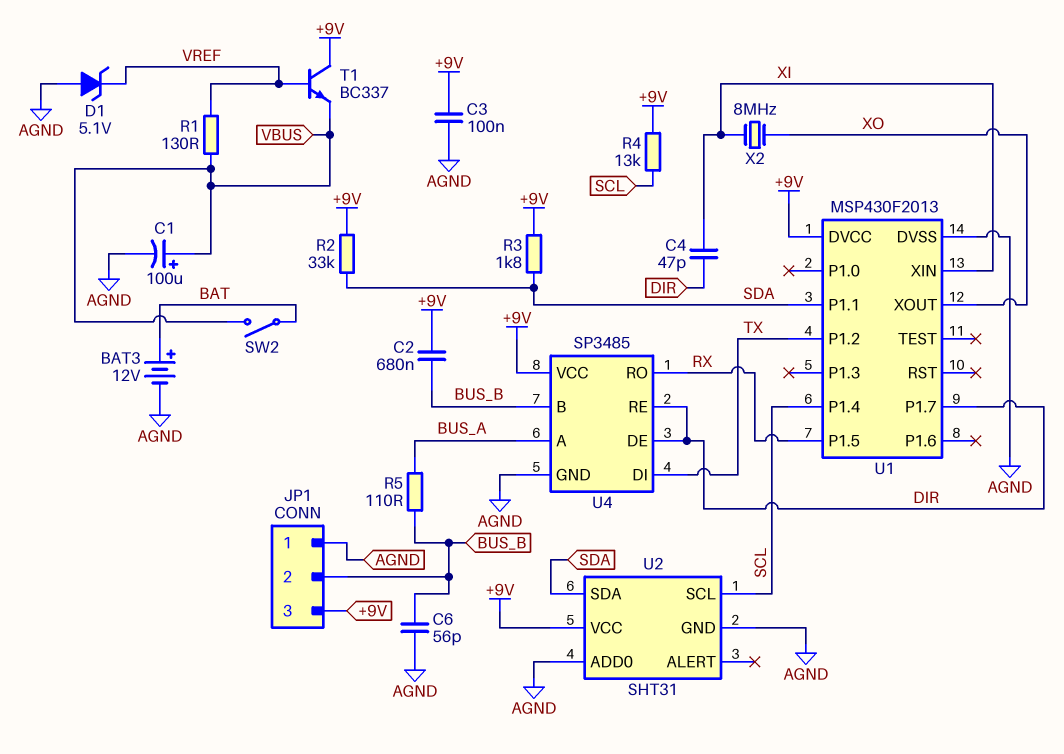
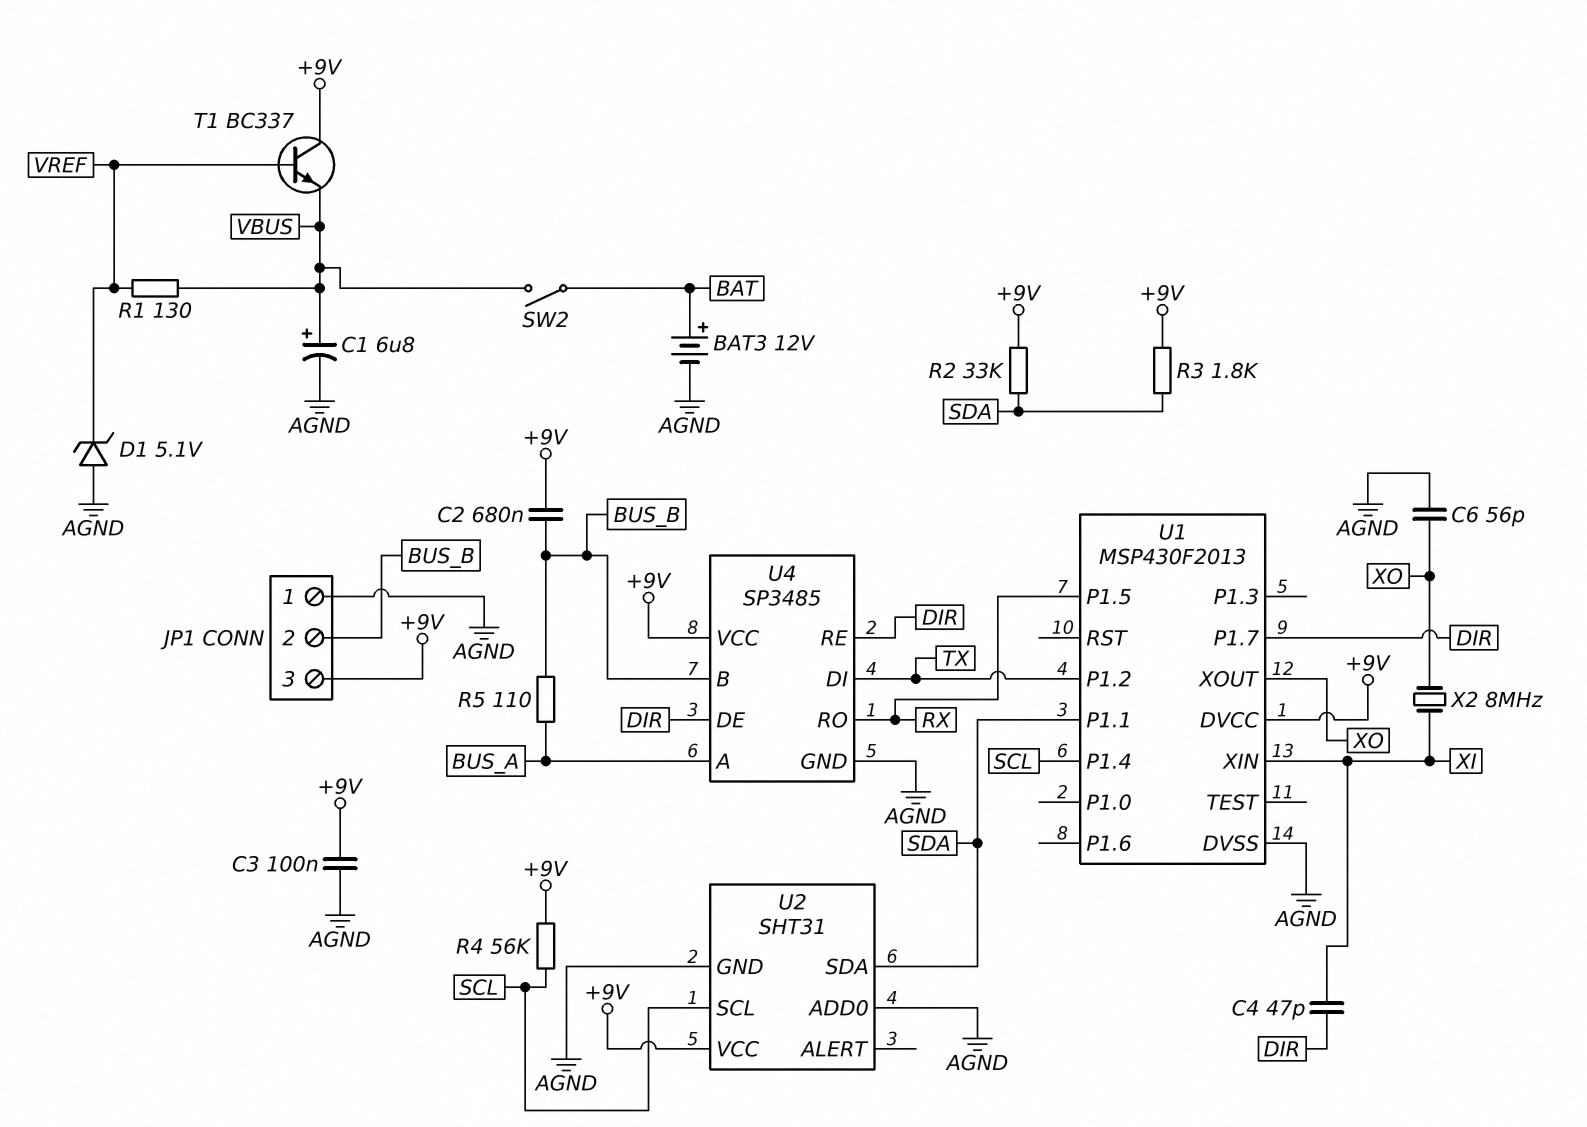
C1: 100uF (plus VBUS, minus AGND) -> 6.8uF (plus VBUS, minus AGND)
C6: 56pF (AGND, BUS_B) -> 56pF (AGND, XO)
R4: 13k (+9V, SCL) -> 56k (+9V, SCL)

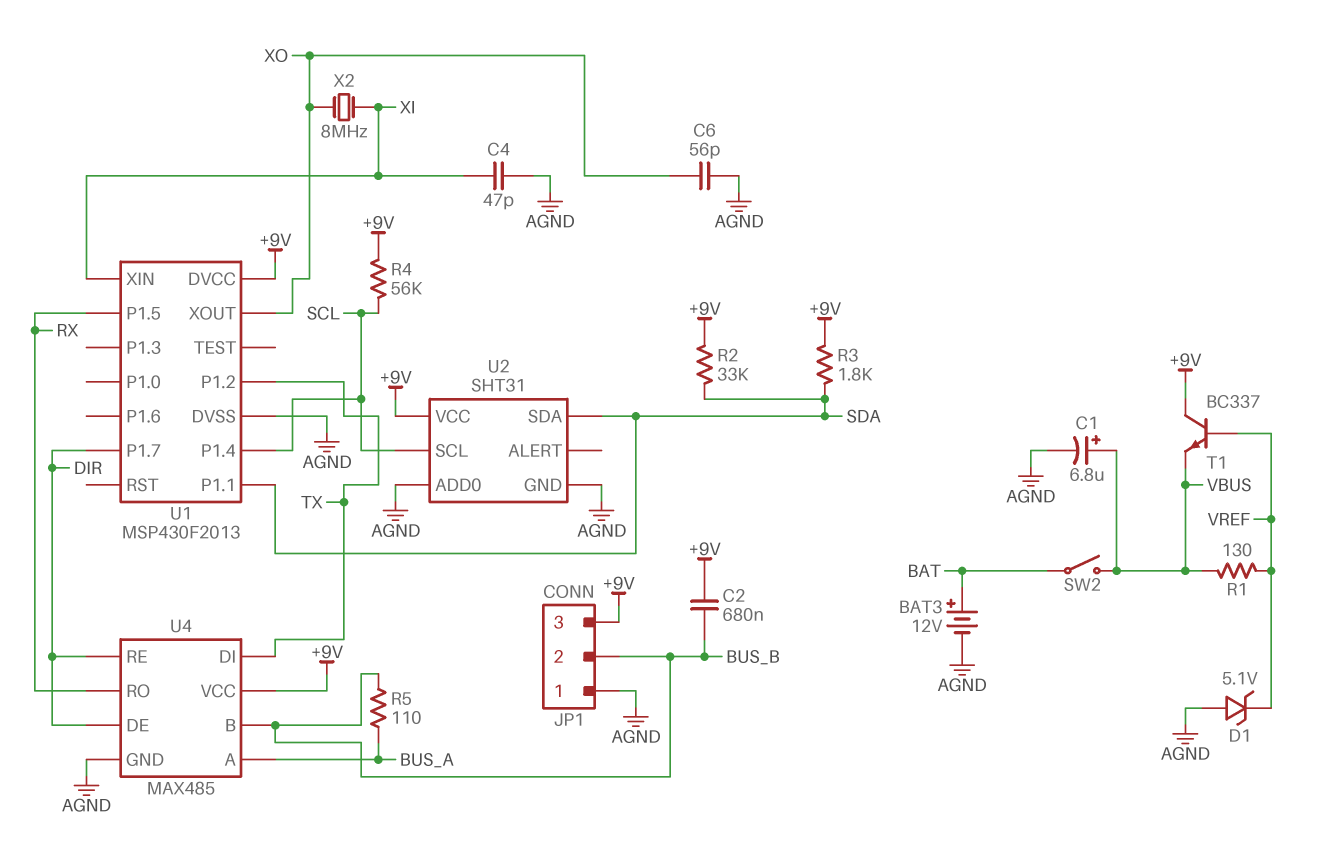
C3: 100nF (+9V, AGND) -> none
C4: 47pF (DIR, XI) -> 47pF (AGND, XI)
U4: SP3485 -> MAX485

